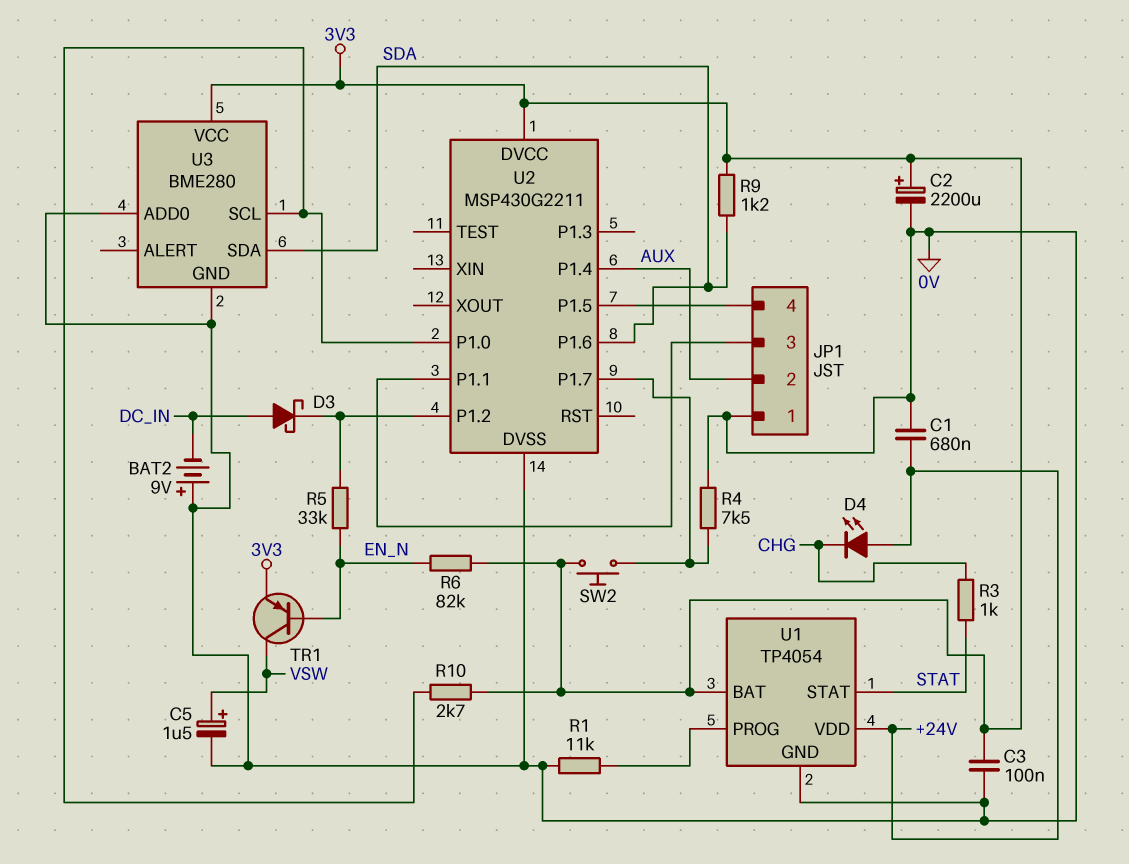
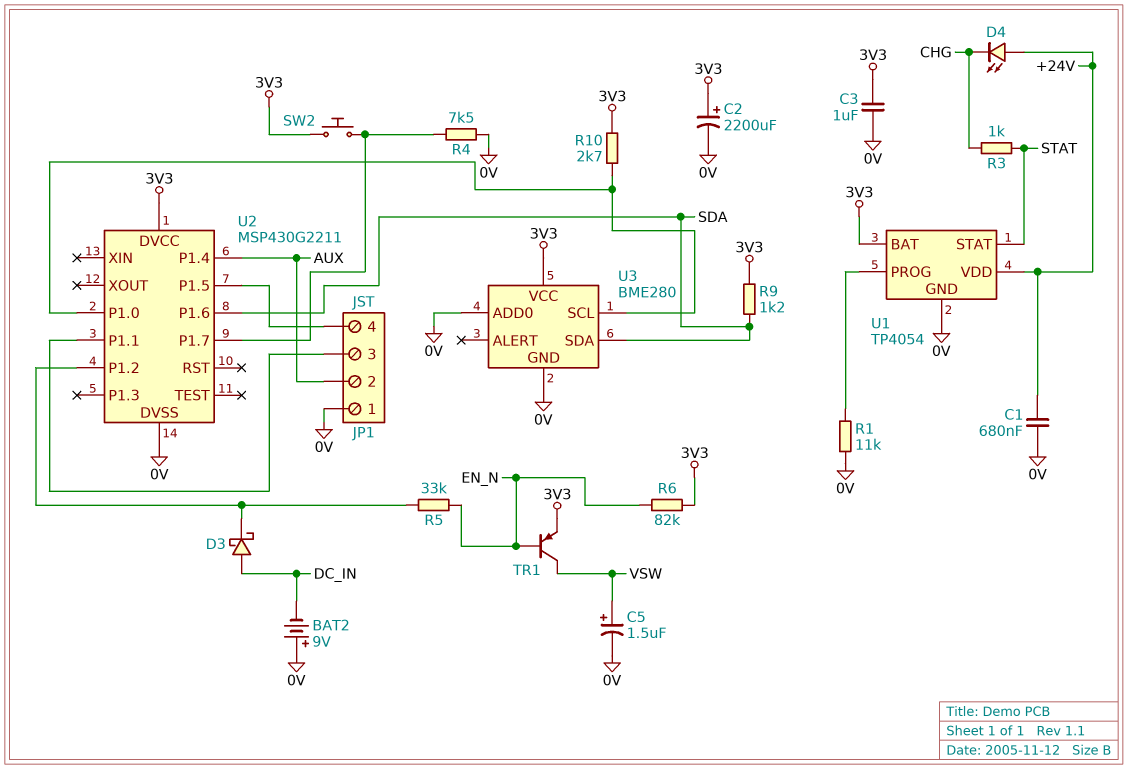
C3: 100nF (0V, 3V3) -> 1uF (0V, 3V3)

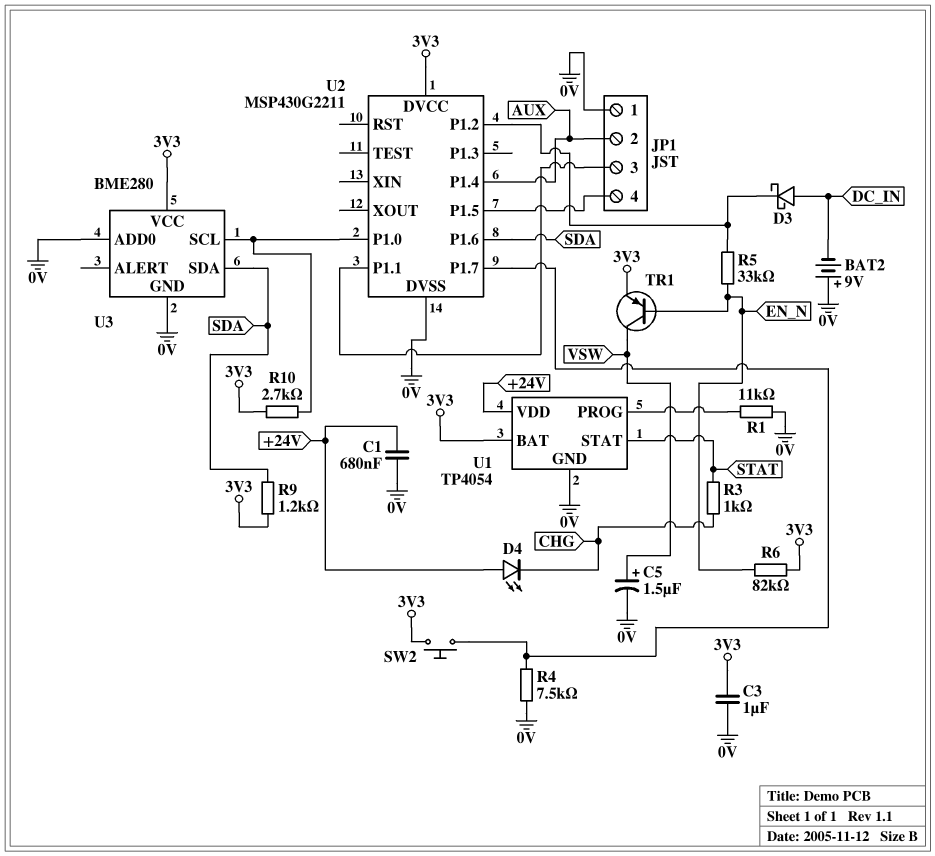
C2: 2200uF (plus 3V3, minus 0V) -> none

